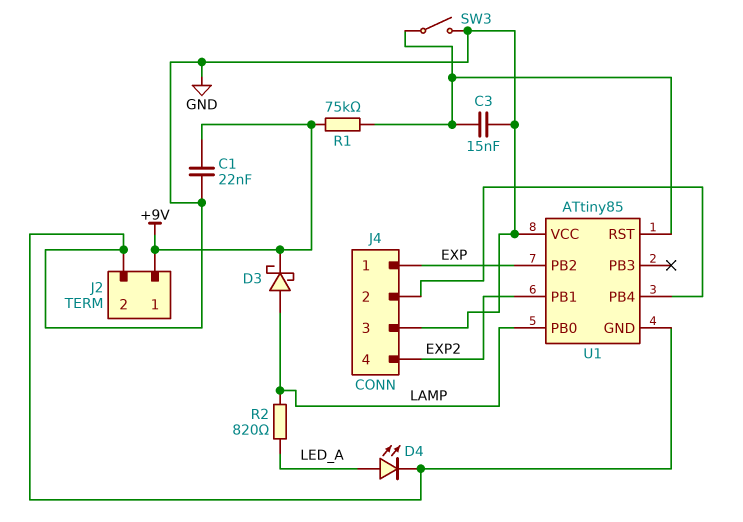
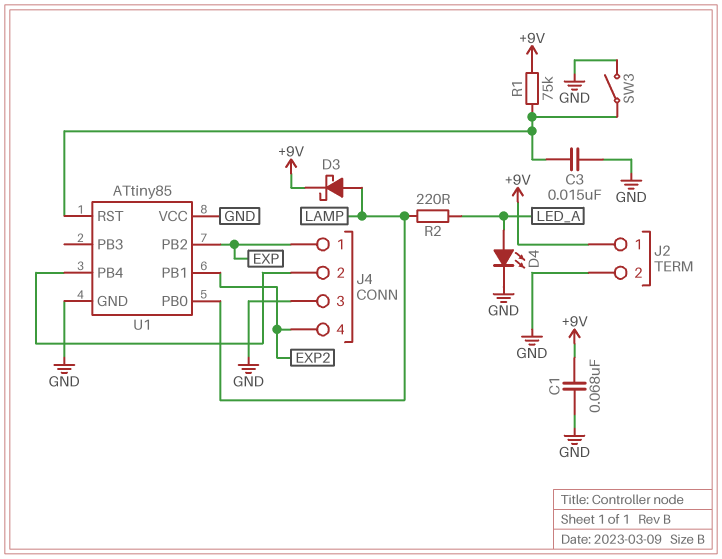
C1: 22nF (+9V, GND) -> 68nF (+9V, GND)
R2: 820 (LAMP, LED_A) -> 220 (LAMP, LED_A)

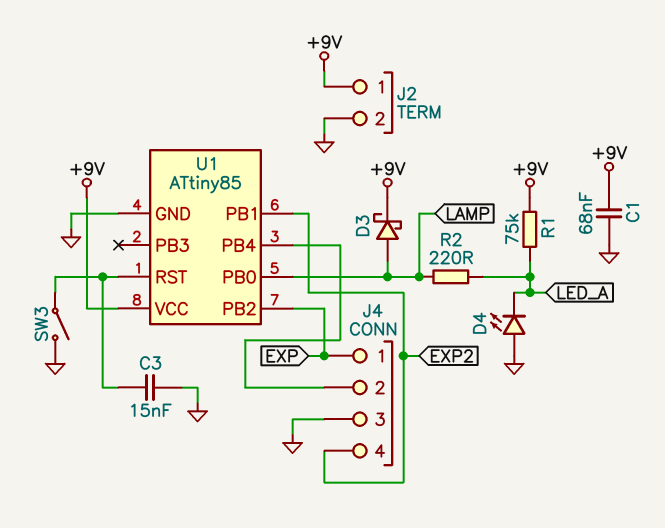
D4: LED (A LED_A, K GND) -> LED (A GND, K LED_A)
R1: 75k (+9V, U1/RST) -> 75k (+9V, LED_A)
U1 pin VCC: GND -> +9V

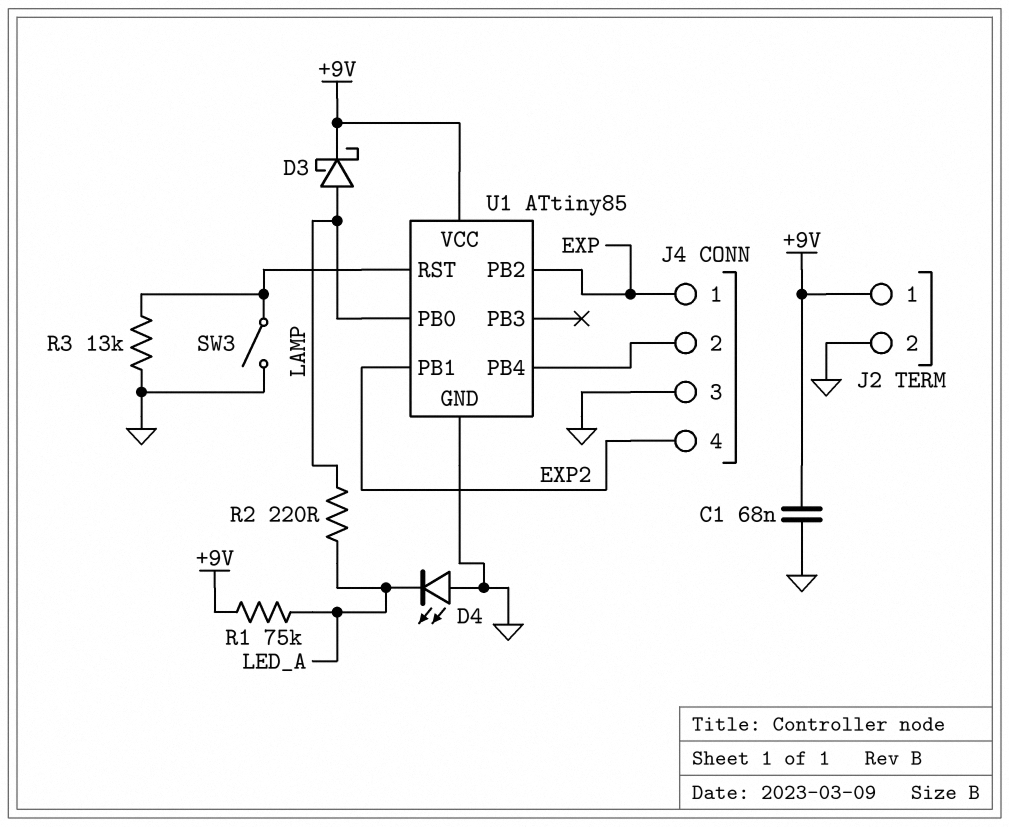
C3: 15nF (GND, U1/RST) -> none
R3: none -> 13k (GND, U1/RST)

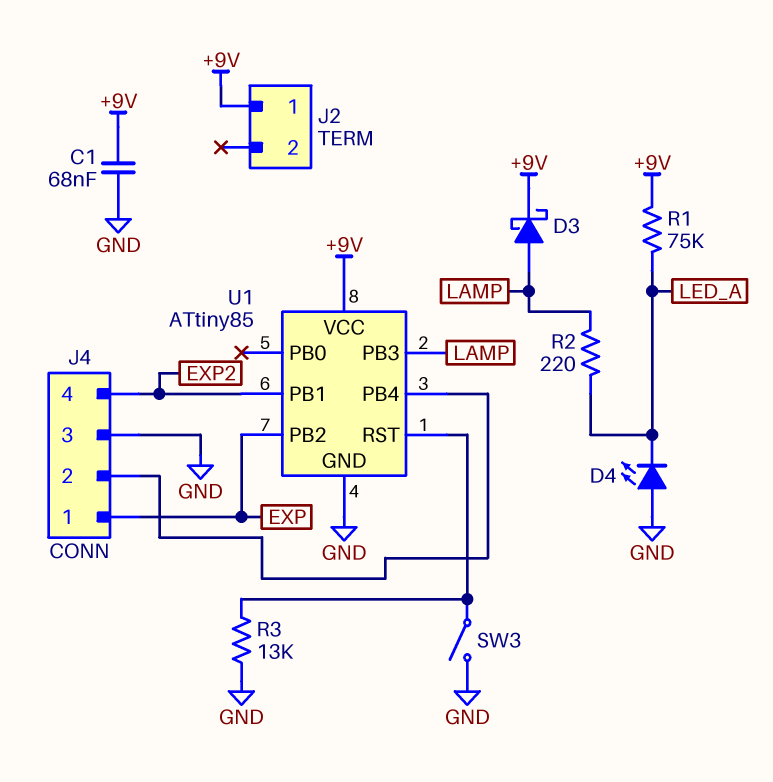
J2 pin 2: GND -> none
U1 pin PB0: LAMP -> none
U1 pin PB3: none -> LAMP

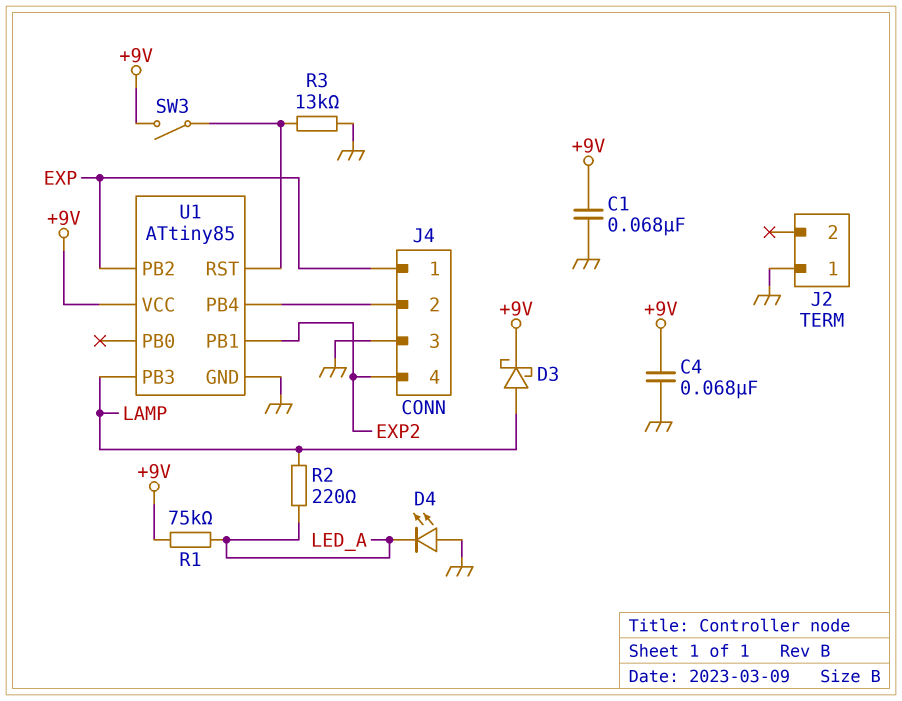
C4: none -> 68nF (+9V, GND)
J2 pin 1: +9V -> GND
SW3: switch (GND, U1/RST) -> switch (+9V, U1/RST)

